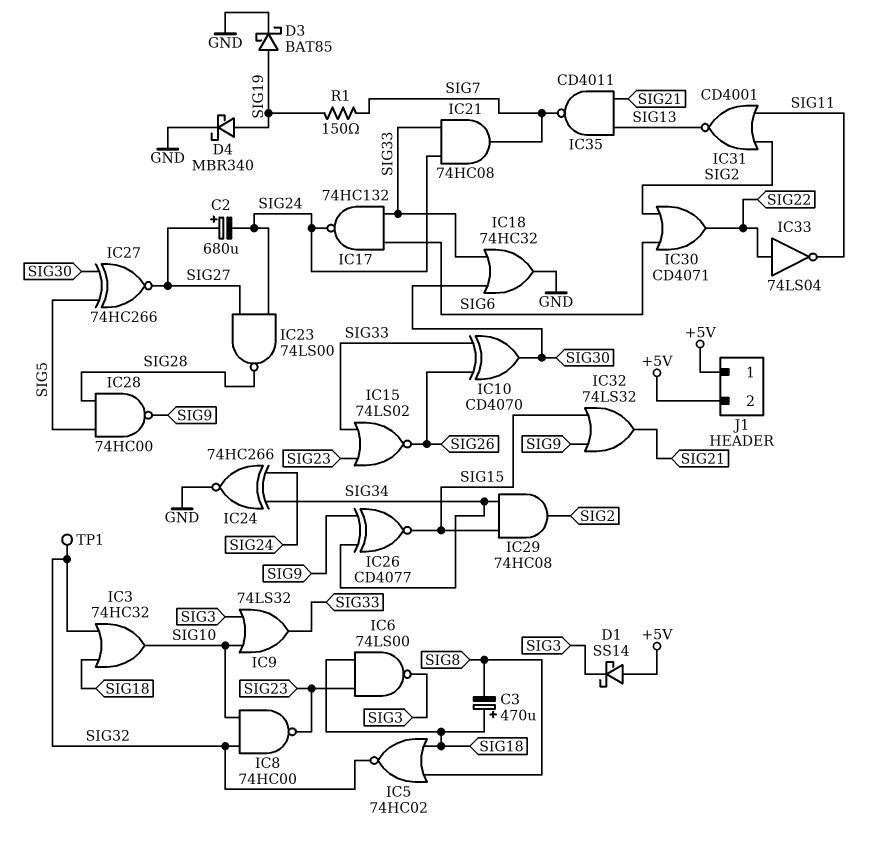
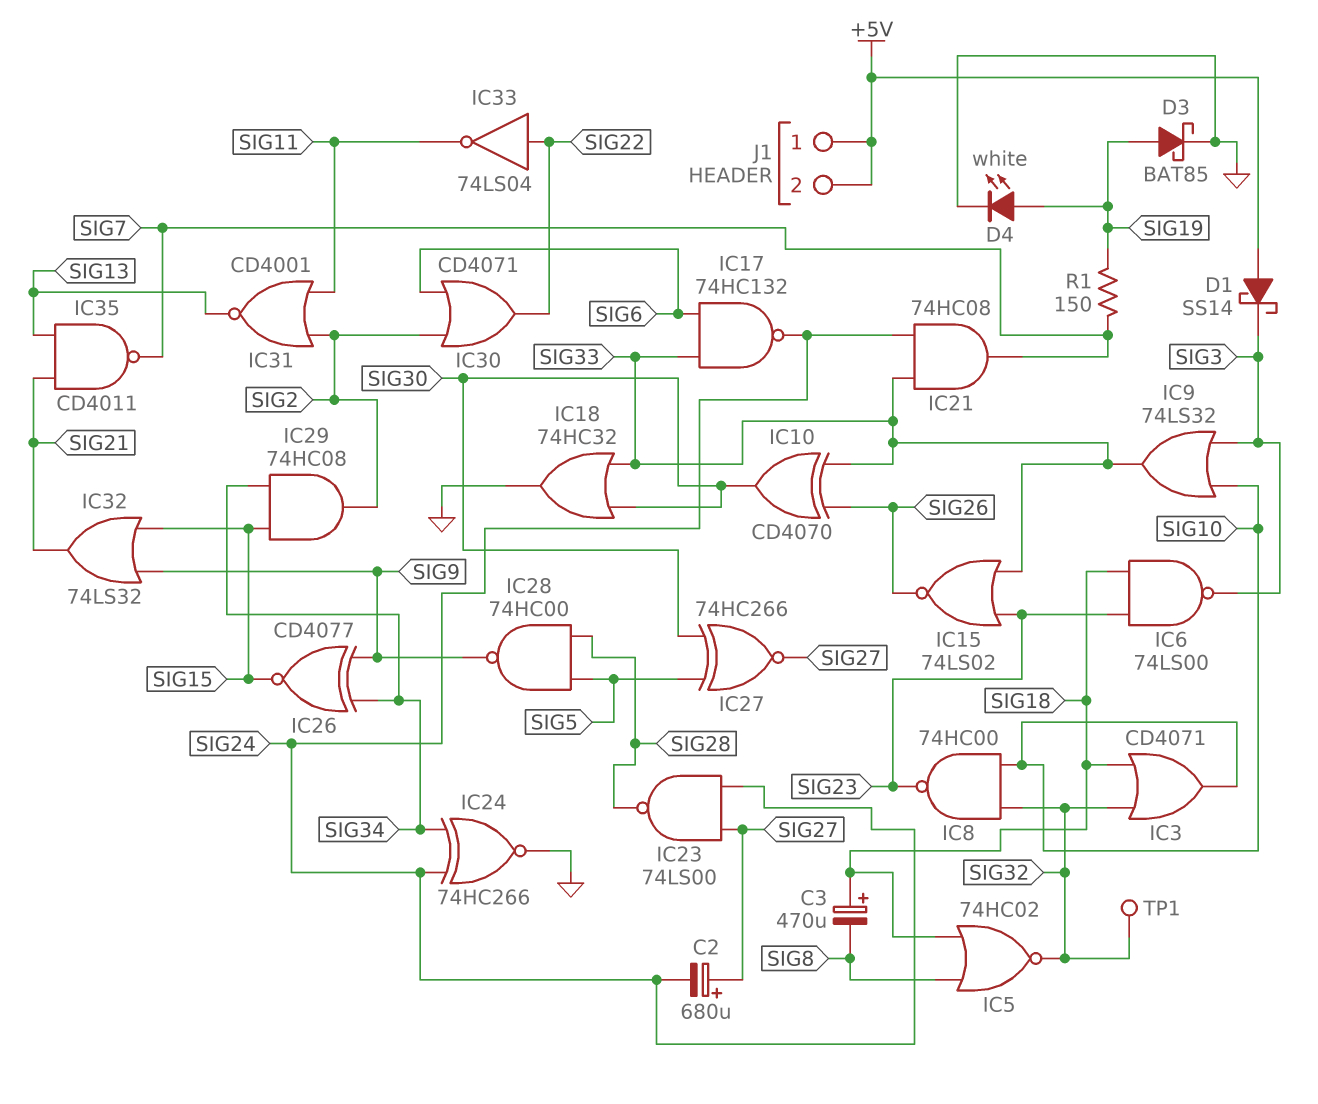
D4: schottky MBR340 (A SIG19, K GND) -> LED white (A SIG19, K GND)
IC3: OR 74HC32 (in SIG18, in SIG32, out SIG10) -> OR CD4071 (in SIG18, in SIG32, out SIG10)

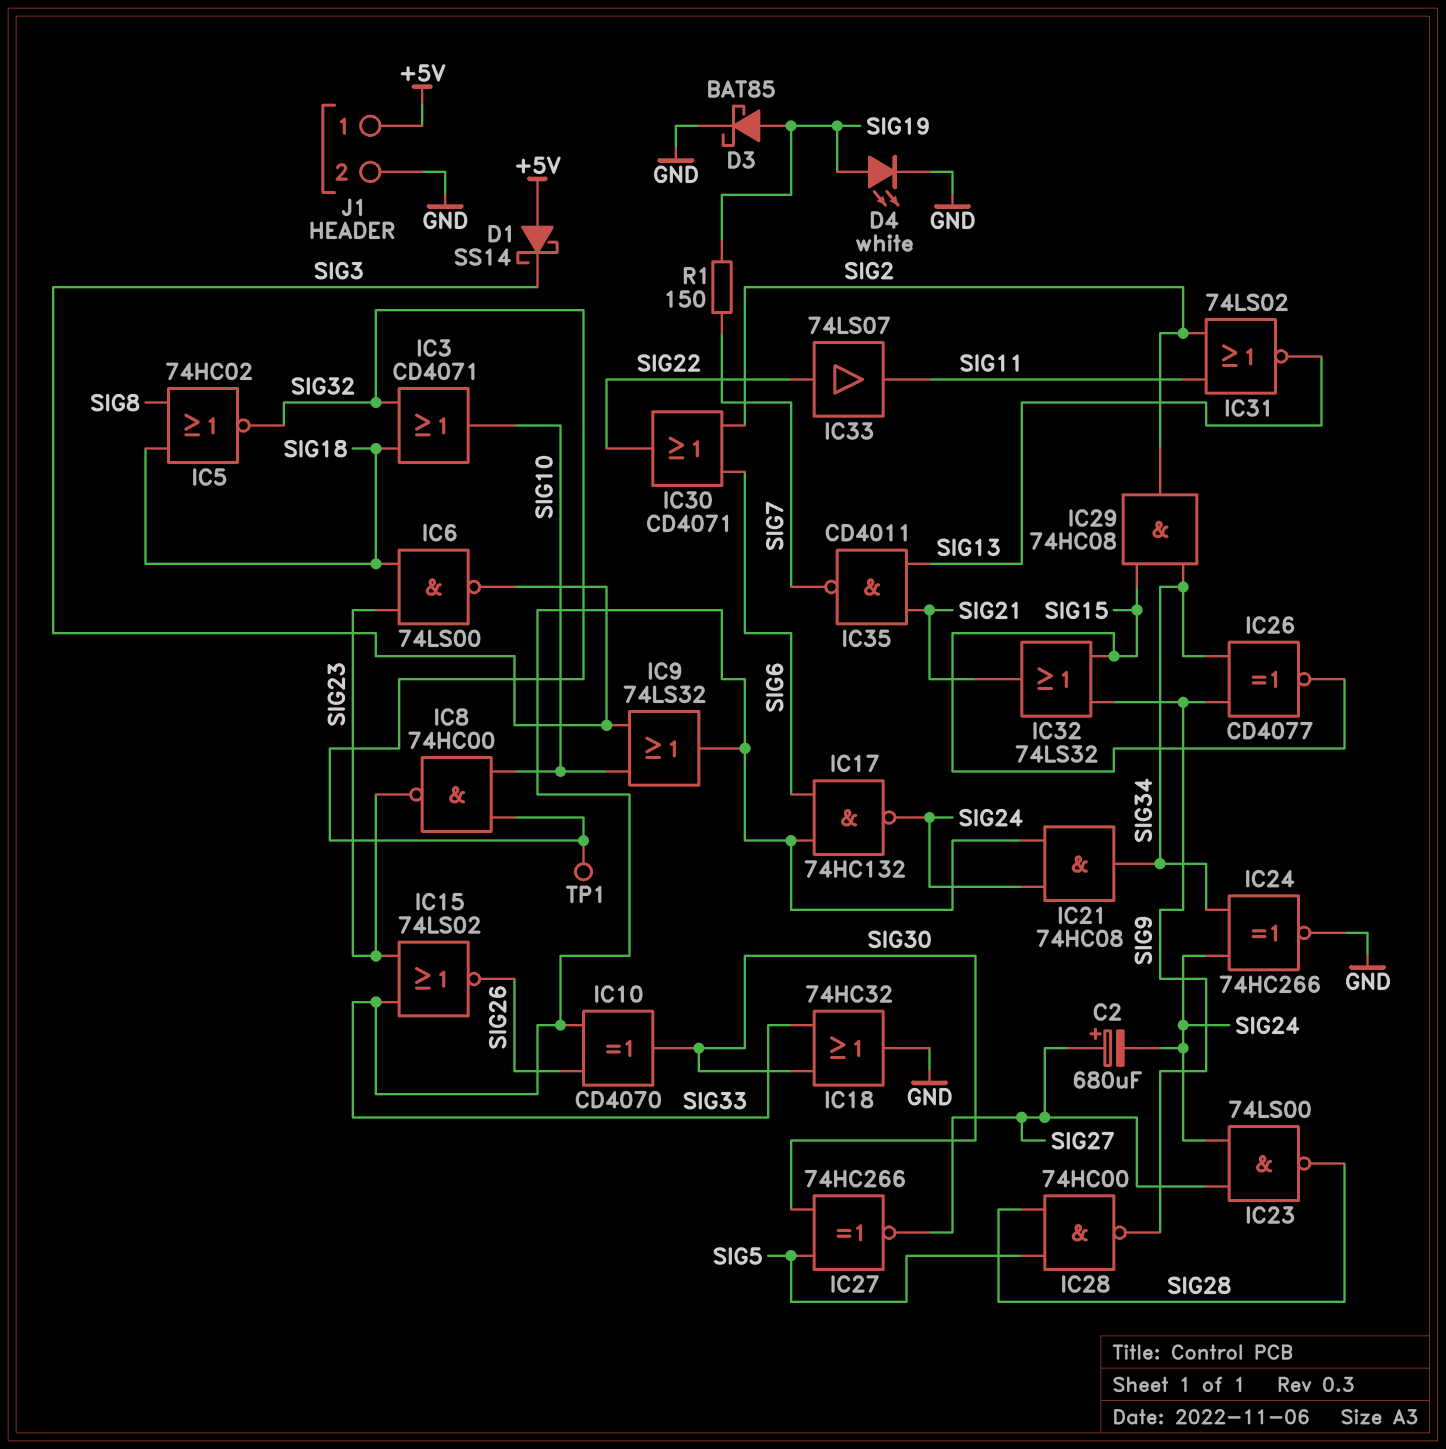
C3: 470uF (plus SIG18, minus SIG8) -> none
IC21: AND 74HC08 (in SIG24, in SIG33, out SIG7) -> AND 74HC08 (in SIG24, in SIG33, out SIG34)
IC31: NOR CD4001 (in SIG2, in SIG11, out SIG13) -> NOR 74LS02 (in SIG2, in SIG11, out SIG13)
IC33: NOT 74LS04 (in SIG22, out SIG11) -> buffer 74LS07 (in SIG22, out SIG11)
J1 pin 2: +5V -> GND

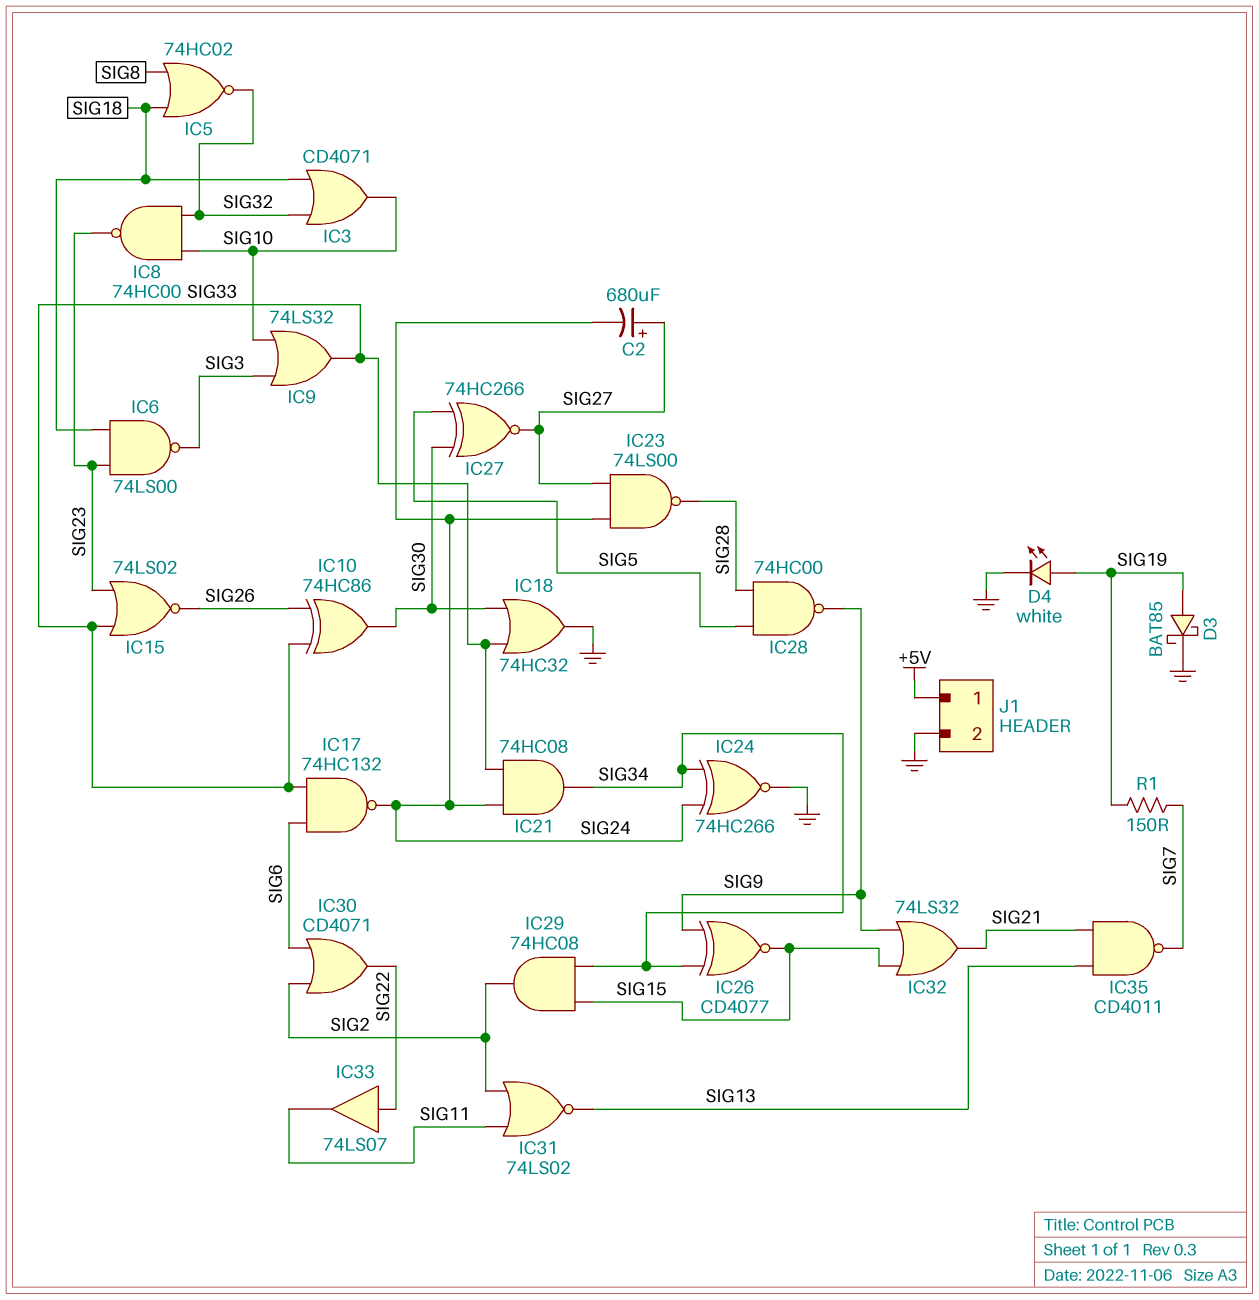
D1: schottky SS14 (A +5V, K SIG3) -> none
IC10: XOR CD4070 (in SIG26, in SIG33, out SIG30) -> XOR 74HC86 (in SIG26, in SIG33, out SIG30)
TP1: test point (SIG32) -> none

